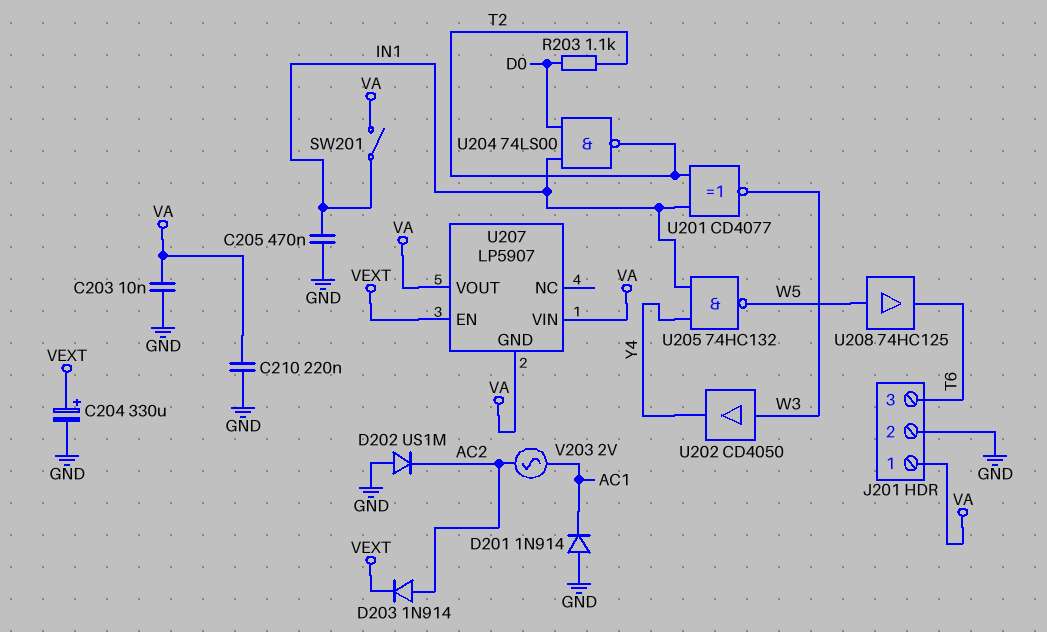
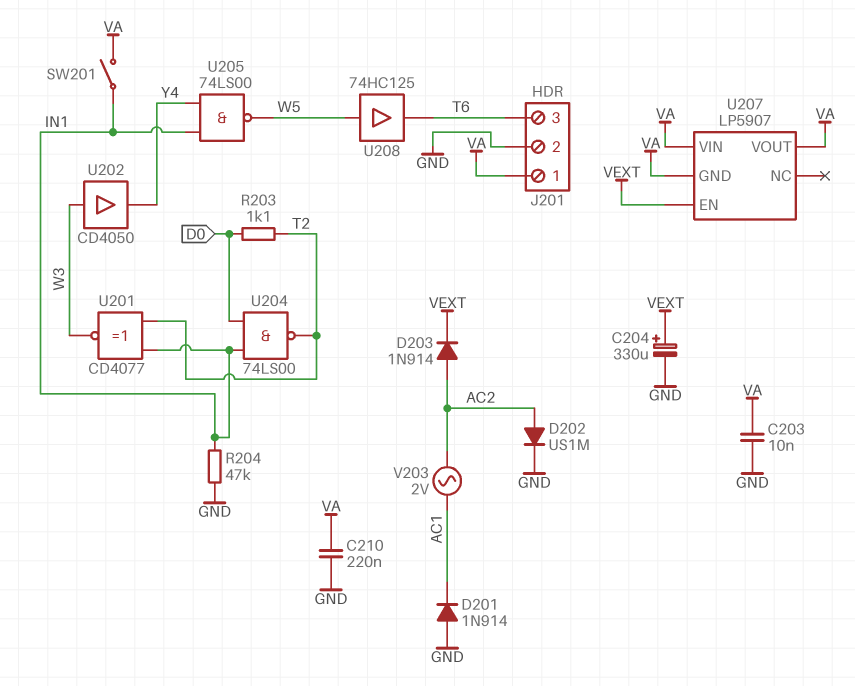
C205: 470nF (GND, IN1) -> none
D202: diode US1M (A GND, K AC2) -> diode US1M (A AC2, K GND)
R204: none -> 47k (GND, IN1)
U205: NAND 74HC132 (in IN1, in Y4, out W5) -> NAND 74LS00 (in IN1, in Y4, out W5)

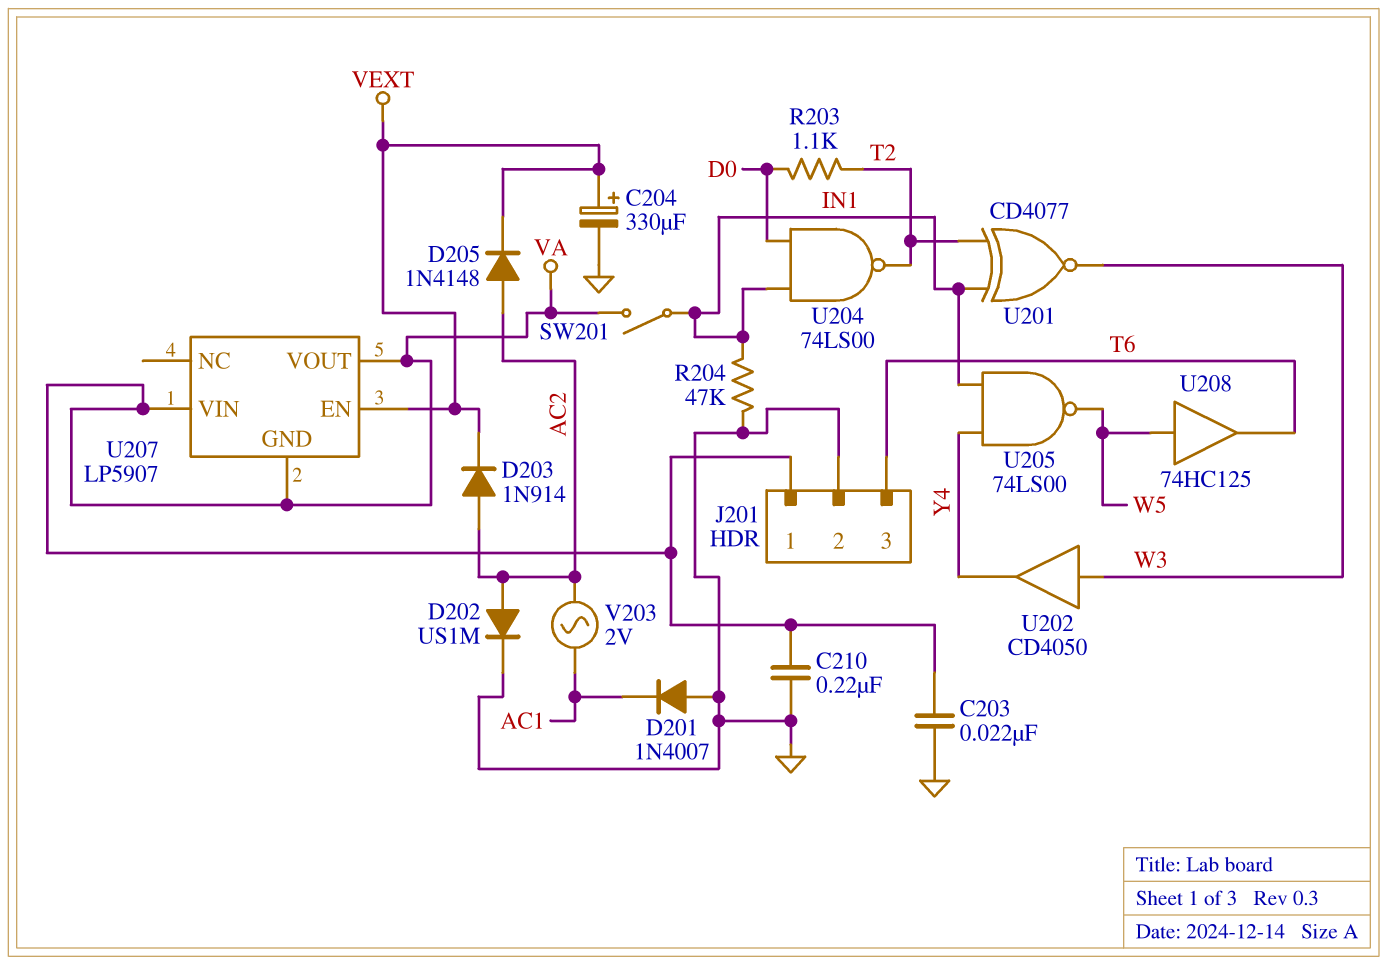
C203: 10nF (GND, VA) -> 22nF (GND, VA)
D201: diode 1N914 (A GND, K AC1) -> diode 1N4007 (A GND, K AC1)
D205: none -> diode 1N4148 (A AC2, K VEXT)

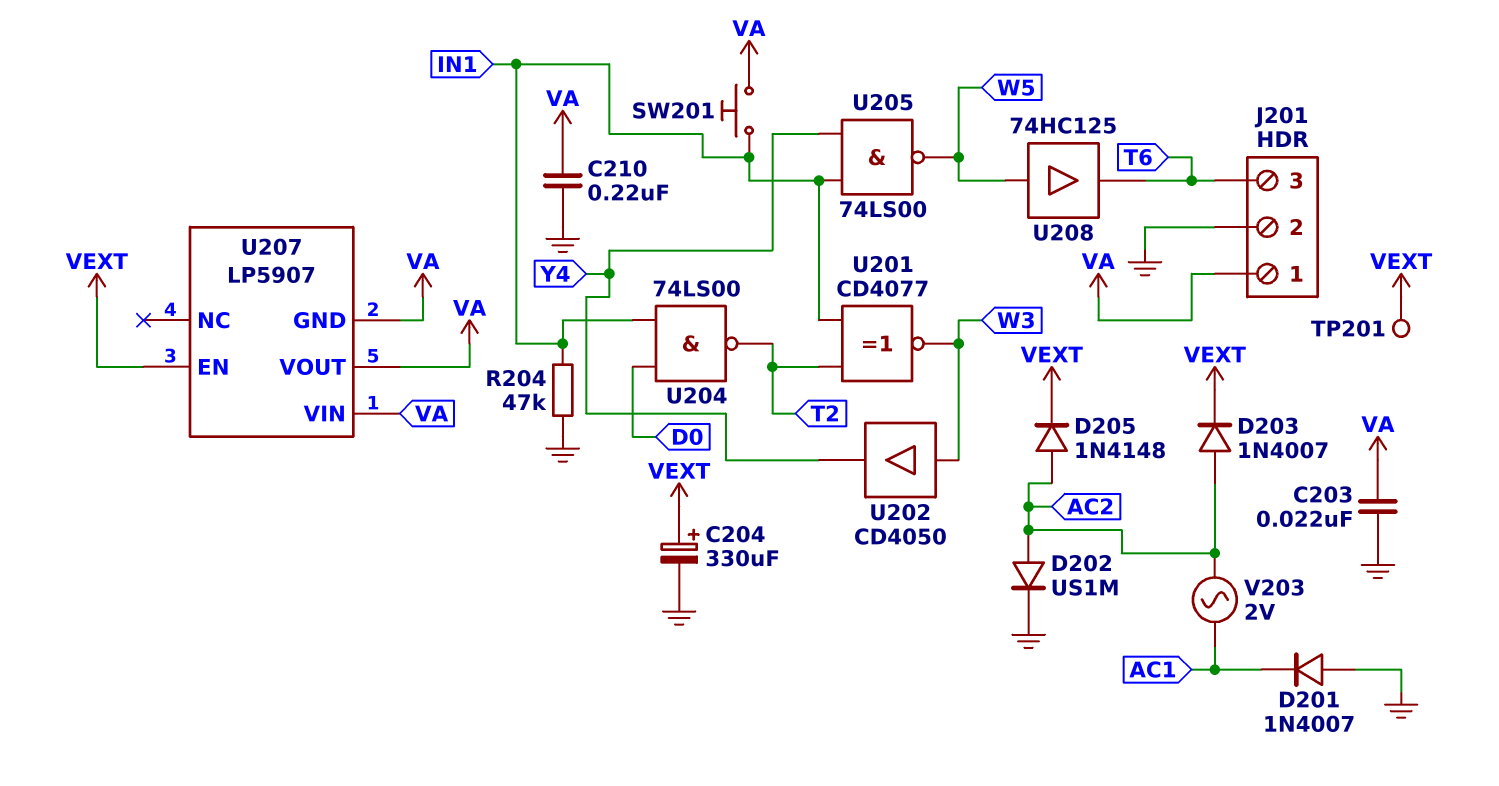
D203: diode 1N914 (A AC2, K VEXT) -> diode 1N4007 (A AC2, K VEXT)
R203: 1.1k (D0, T2) -> none
SW201: switch (IN1, VA) -> button (IN1, VA)
TP201: none -> test point (VEXT)

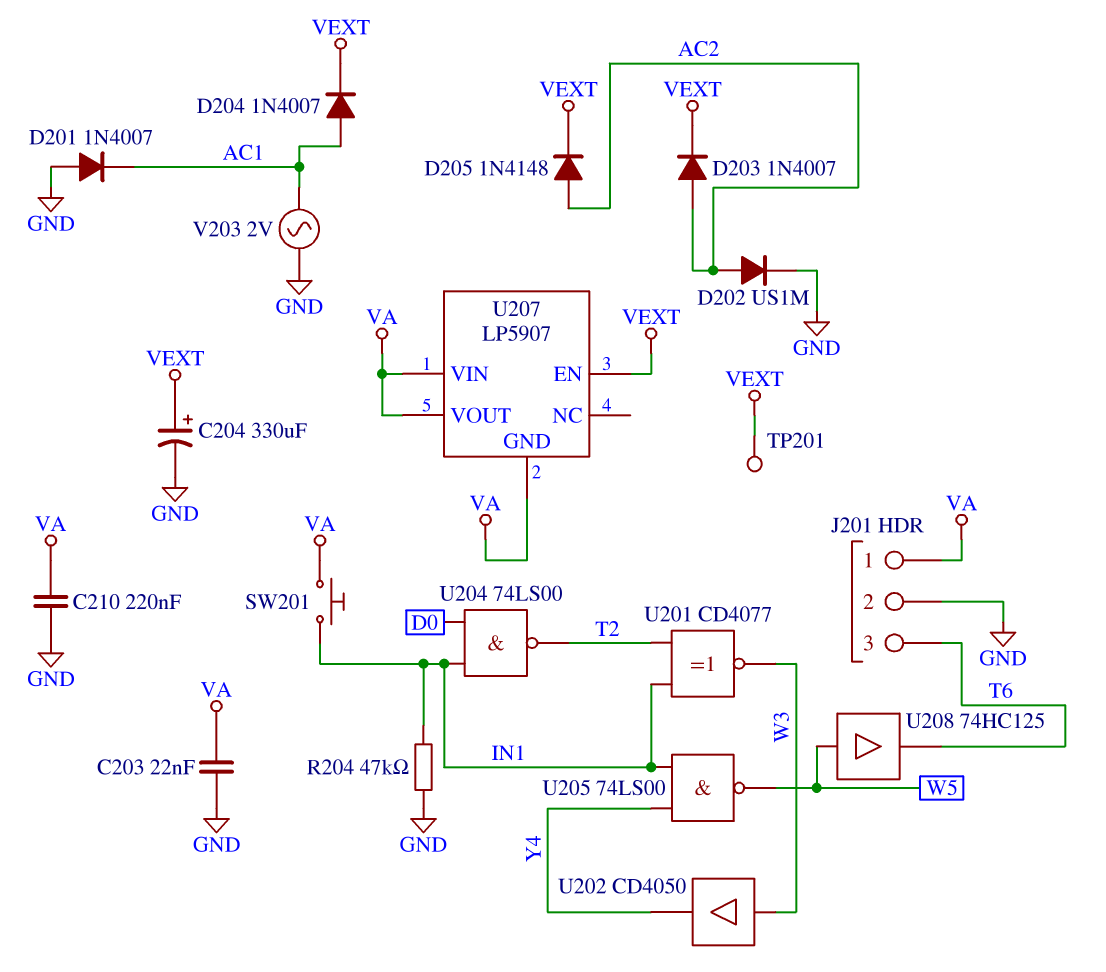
D204: none -> diode 1N4007 (A AC1, K VEXT)
V203: AC 2V (AC1, AC2) -> AC 2V (AC1, GND)

